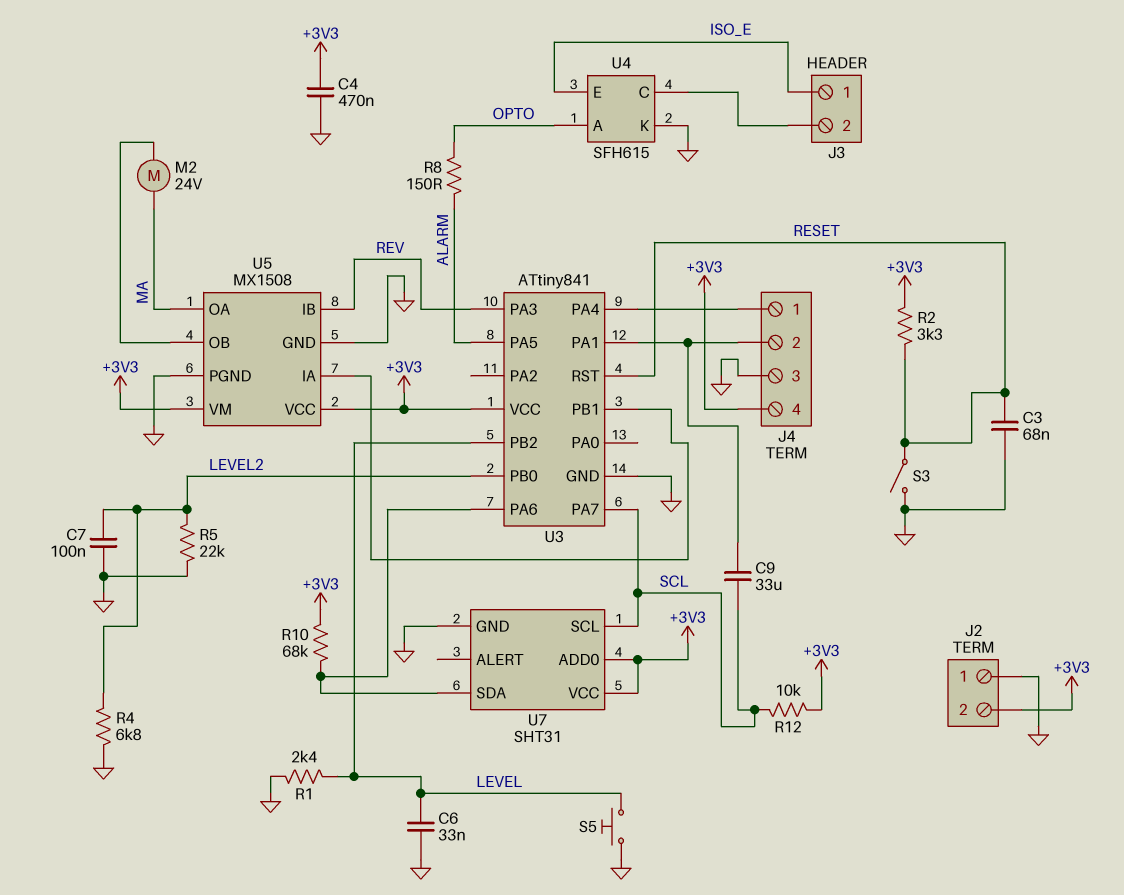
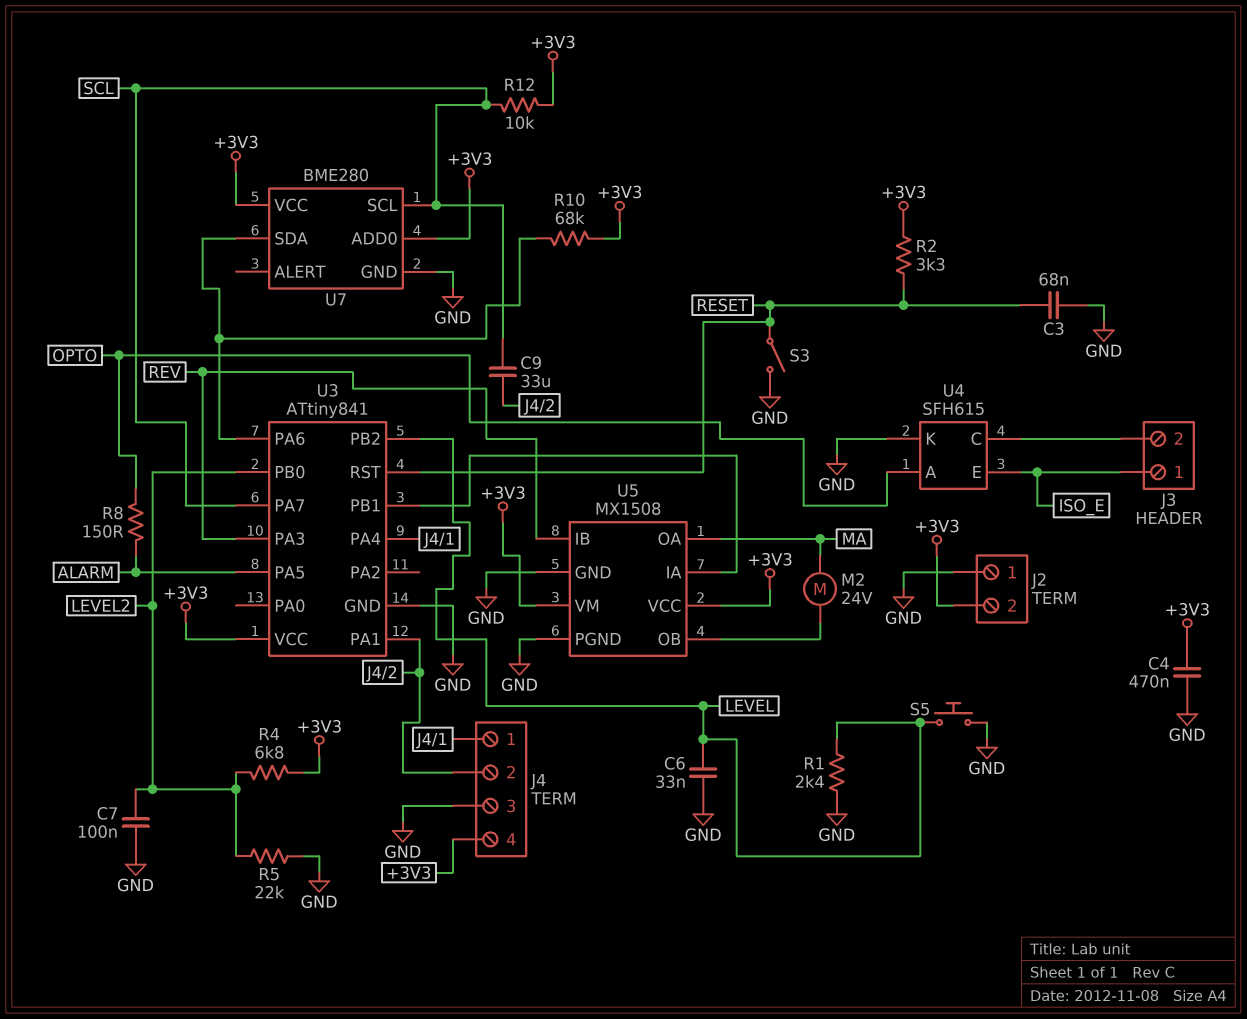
R4: 6.8k (GND, LEVEL2) -> 6.8k (+3V3, LEVEL2)
U7: SHT31 -> BME280

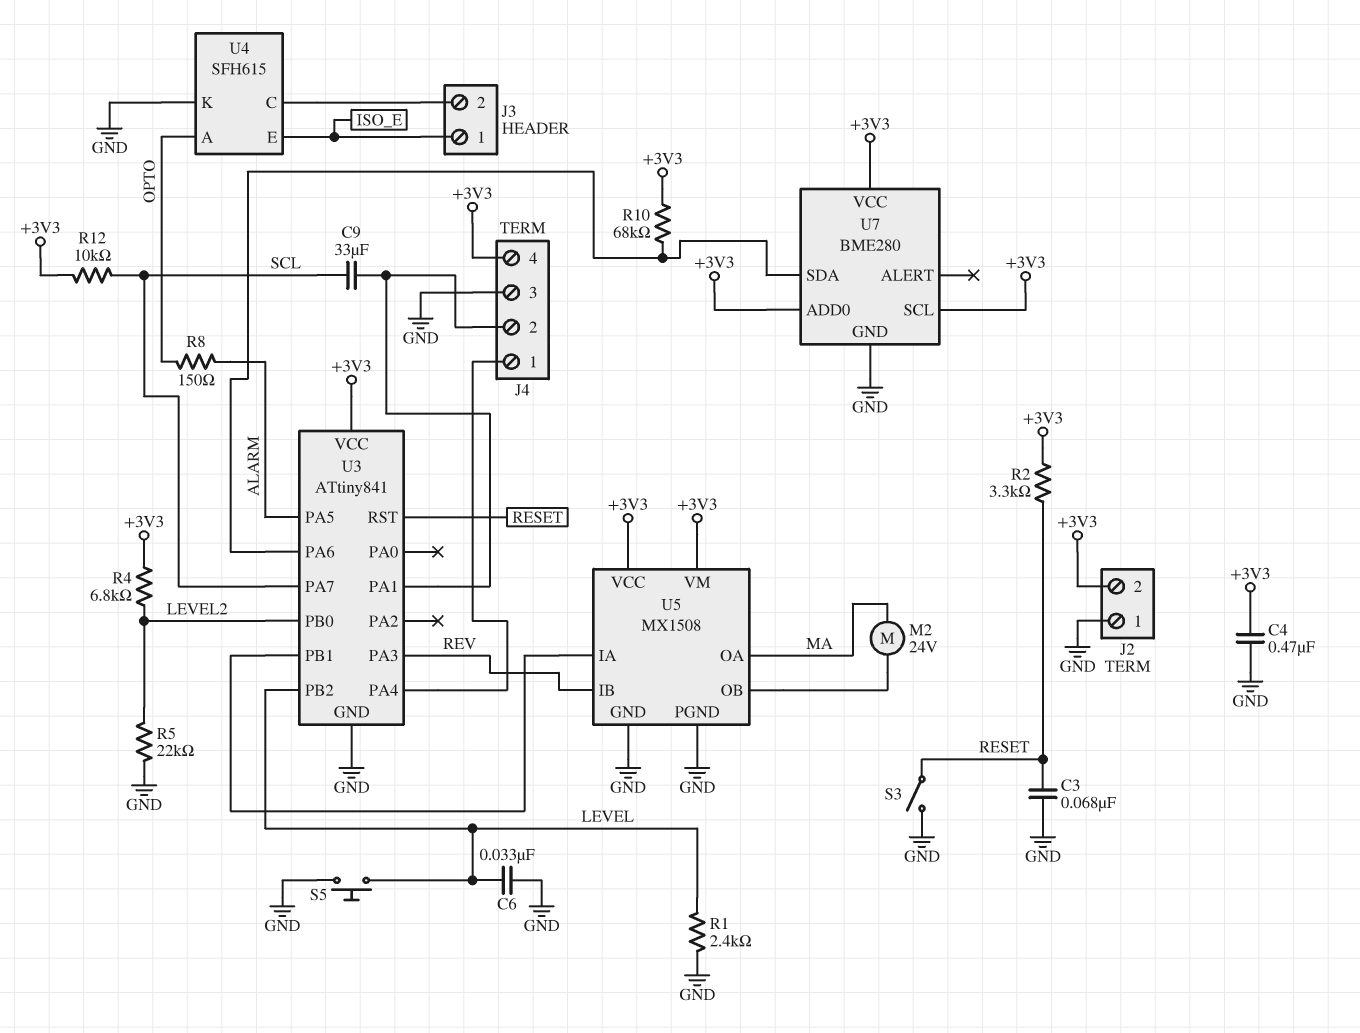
C7: 100nF (GND, LEVEL2) -> none
U7 pin SCL: SCL -> +3V3

